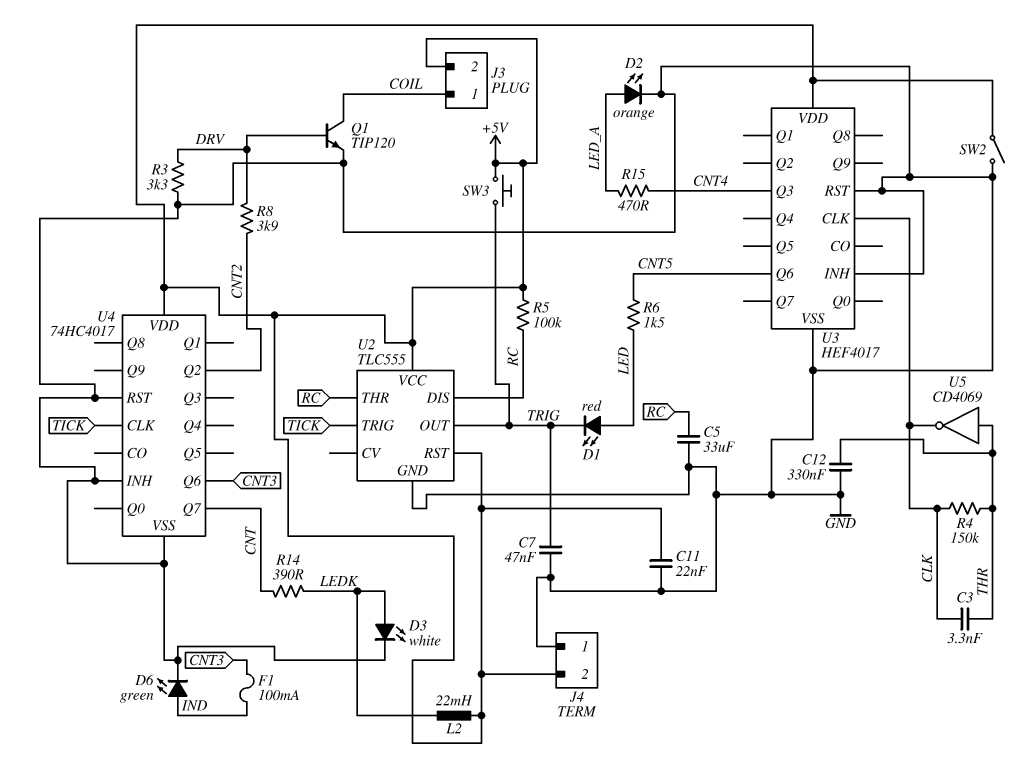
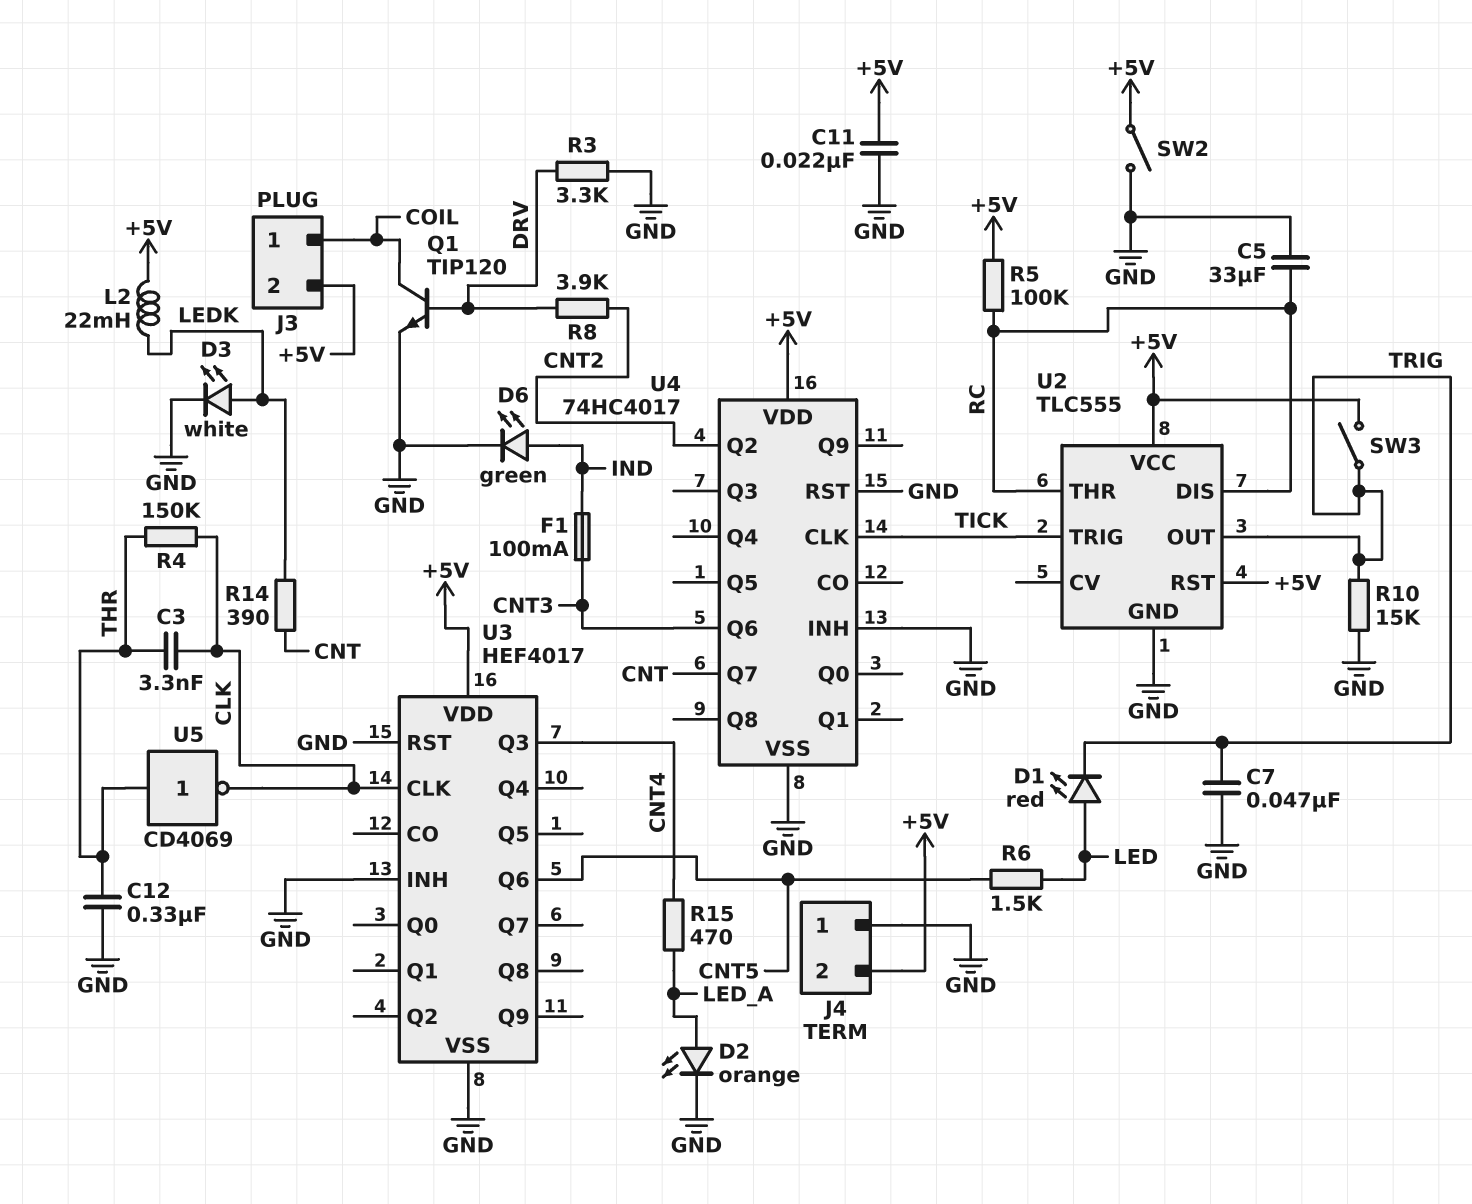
R10: none -> 15k (GND, TRIG)
SW3: button (+5V, TRIG) -> switch (+5V, TRIG)

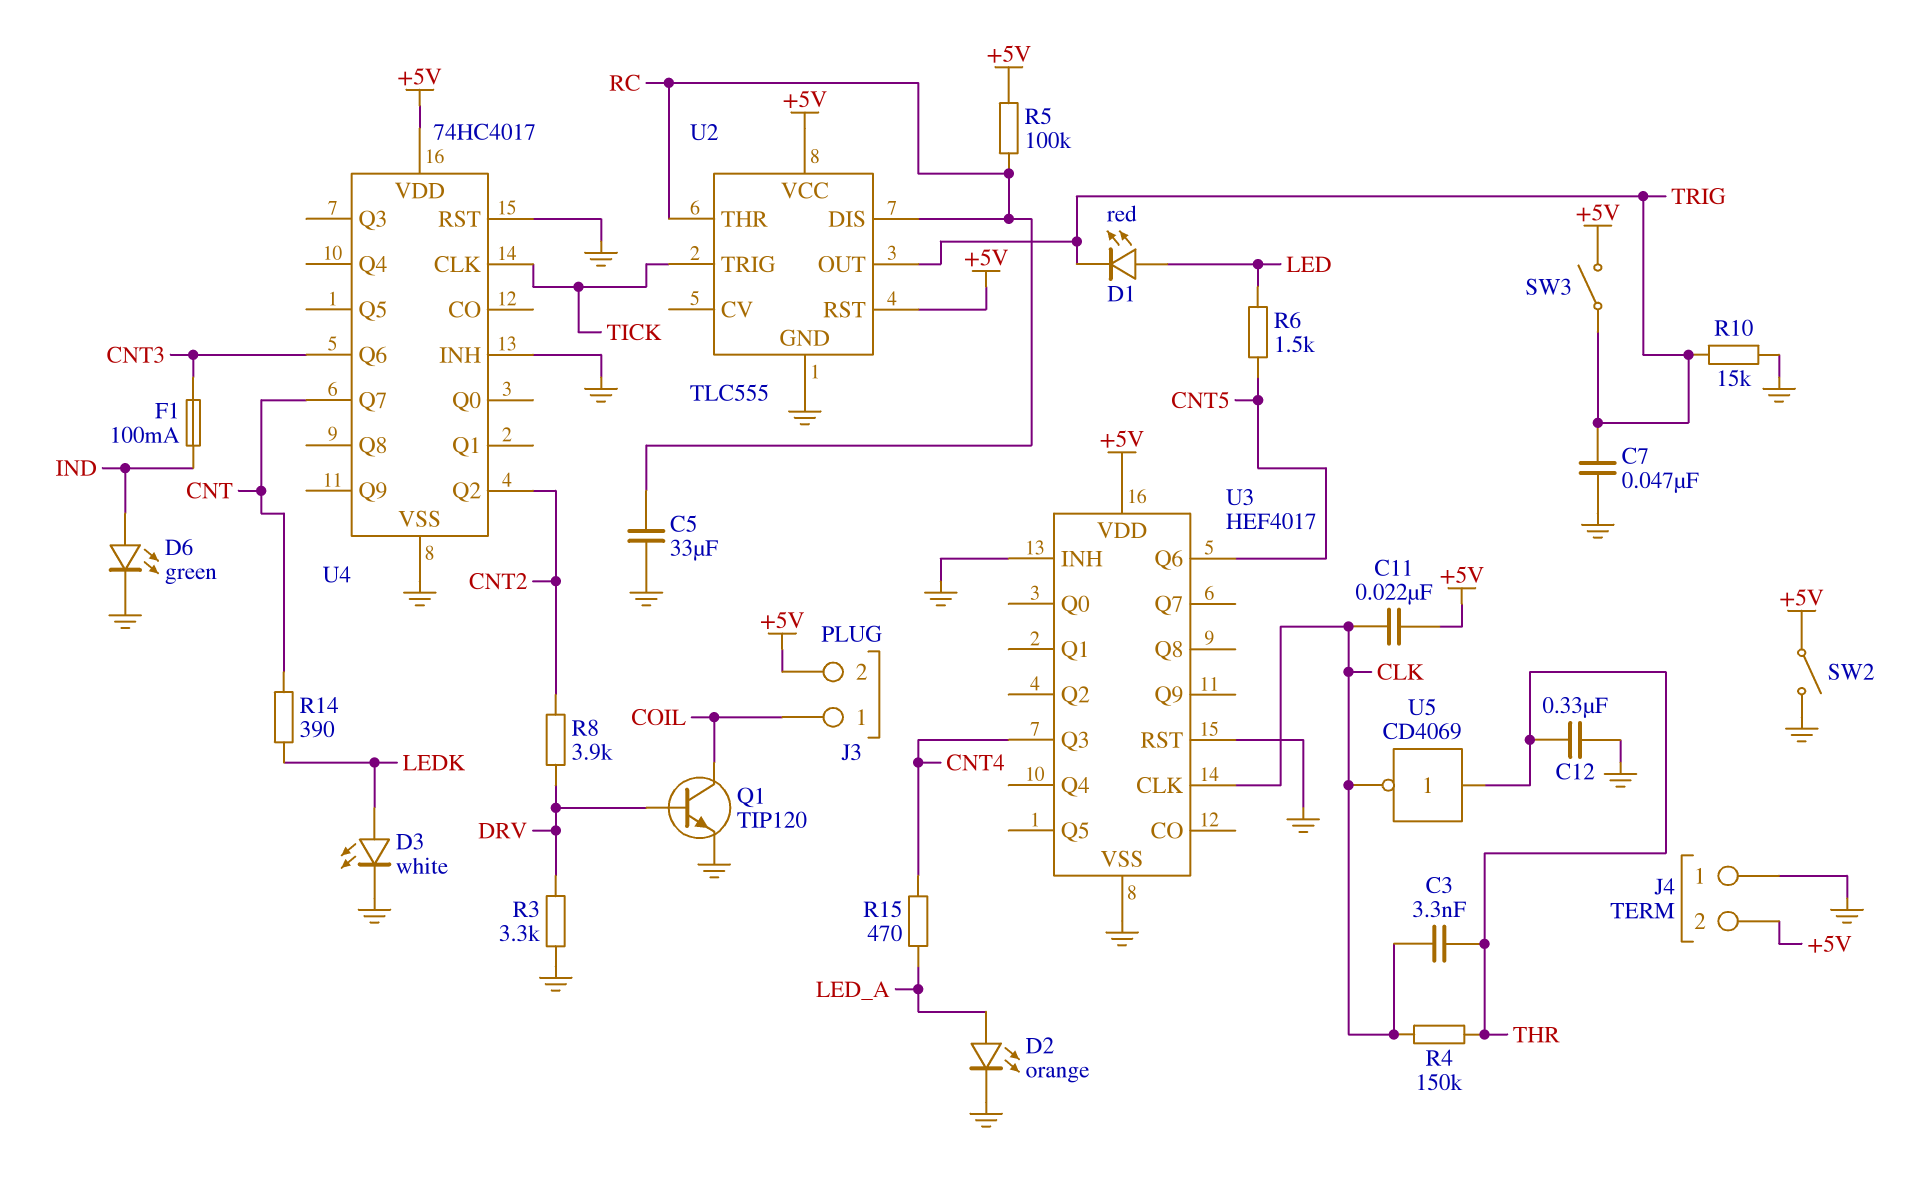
C11: 22nF (+5V, GND) -> 22nF (+5V, CLK)
L2: 22mH (+5V, LEDK) -> none

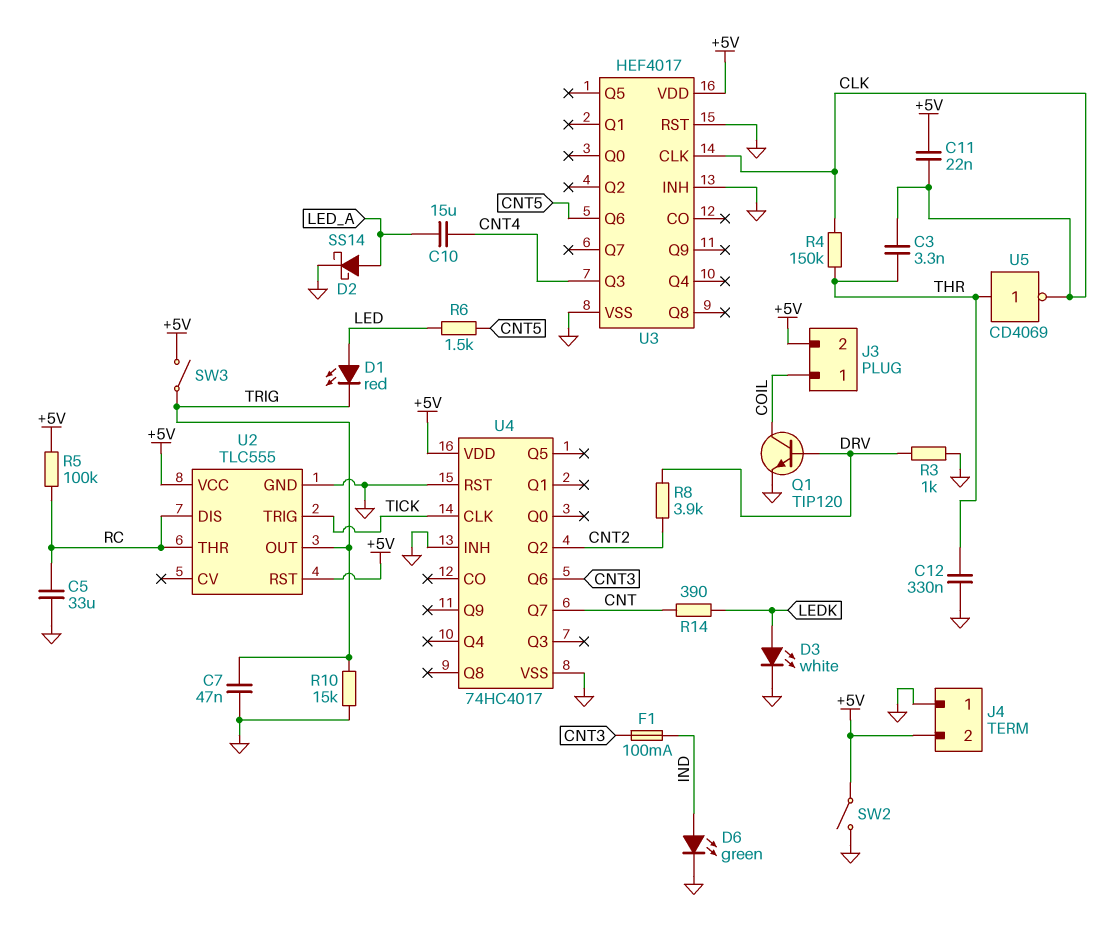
C10: none -> 15uF (CNT4, LED_A)
D2: LED orange (A LED_A, K GND) -> schottky SS14 (A LED_A, K GND)
R3: 3.3k (DRV, GND) -> 1k (DRV, GND)
R15: 470 (CNT4, LED_A) -> none

